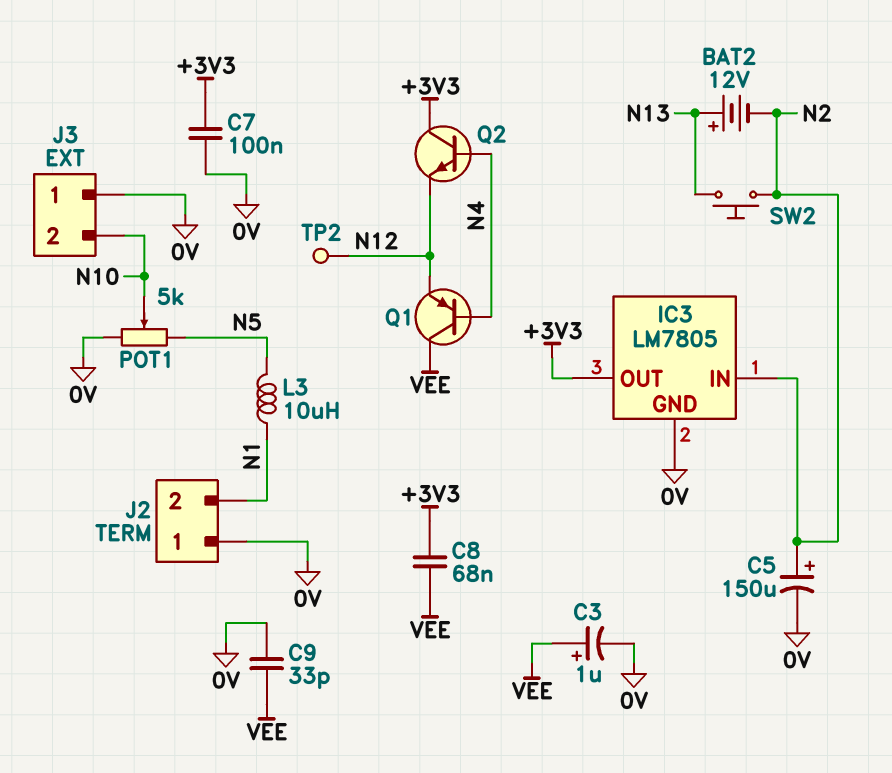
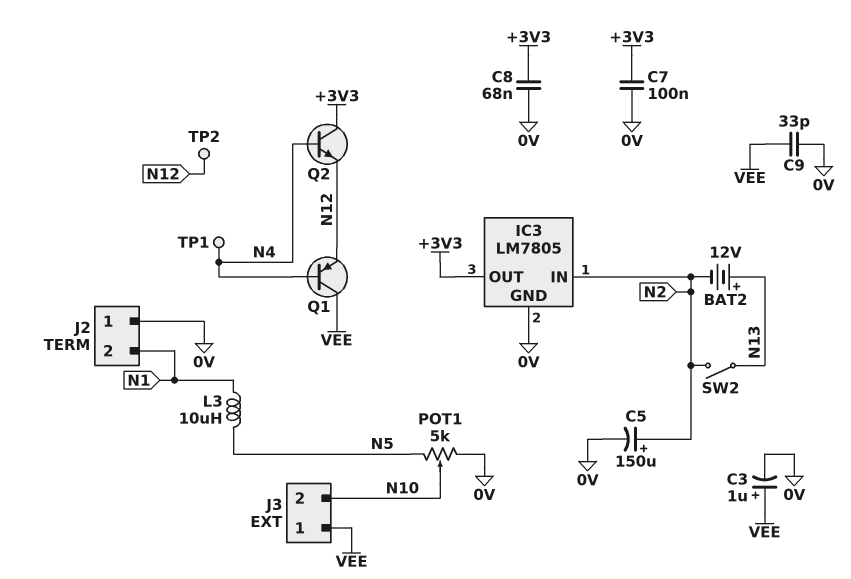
C8: 68nF (+3V3, VEE) -> 68nF (+3V3, 0V)
J3 pin 1: 0V -> VEE
SW2: button (N2, N13) -> switch (N2, N13)
TP1: none -> test point (N4)

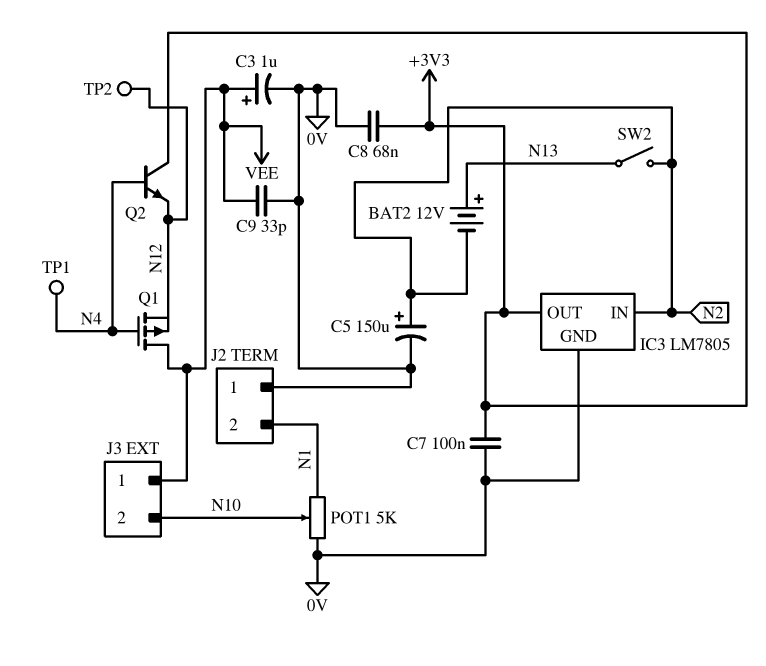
L3: 10uH (N1, N5) -> none
POT1: 5k (0V, N5, wiper N10) -> 5k (0V, N1, wiper N10)
Q1: PNP (B N4, C VEE, E N12) -> PMOS (G N4, D VEE, S N12)

